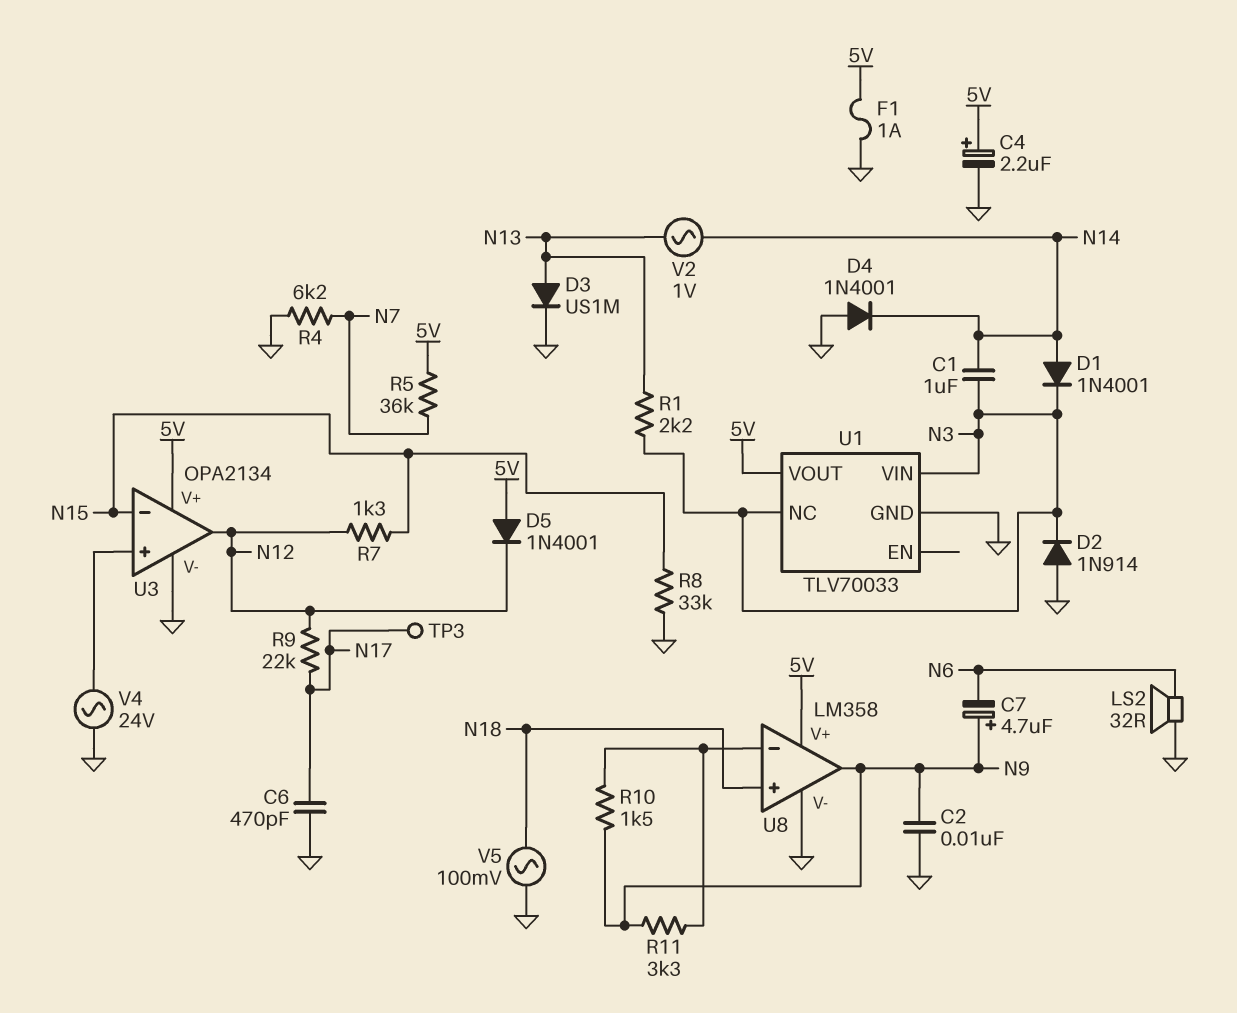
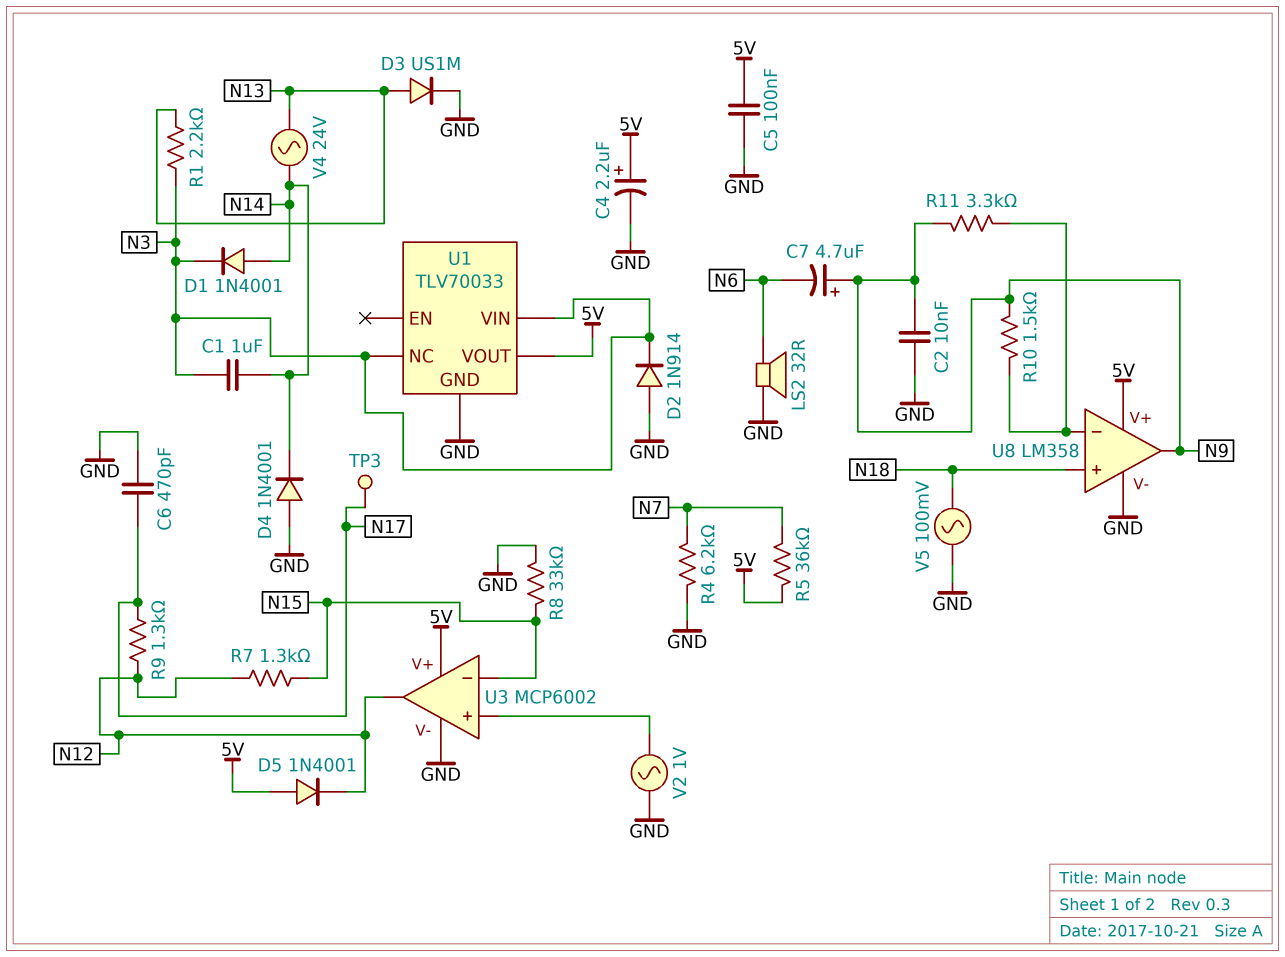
C5: none -> 100nF (5V, GND)
F1: 1A (5V, GND) -> none
R9: 22k (N12, N17) -> 1.3k (N12, N17)
U3: OPA2134 -> MCP6002
V2: AC 1V (N13, N14) -> AC 1V (GND, U3/in+)
V4: AC 24V (GND, U3/in+) -> AC 24V (N13, N14)

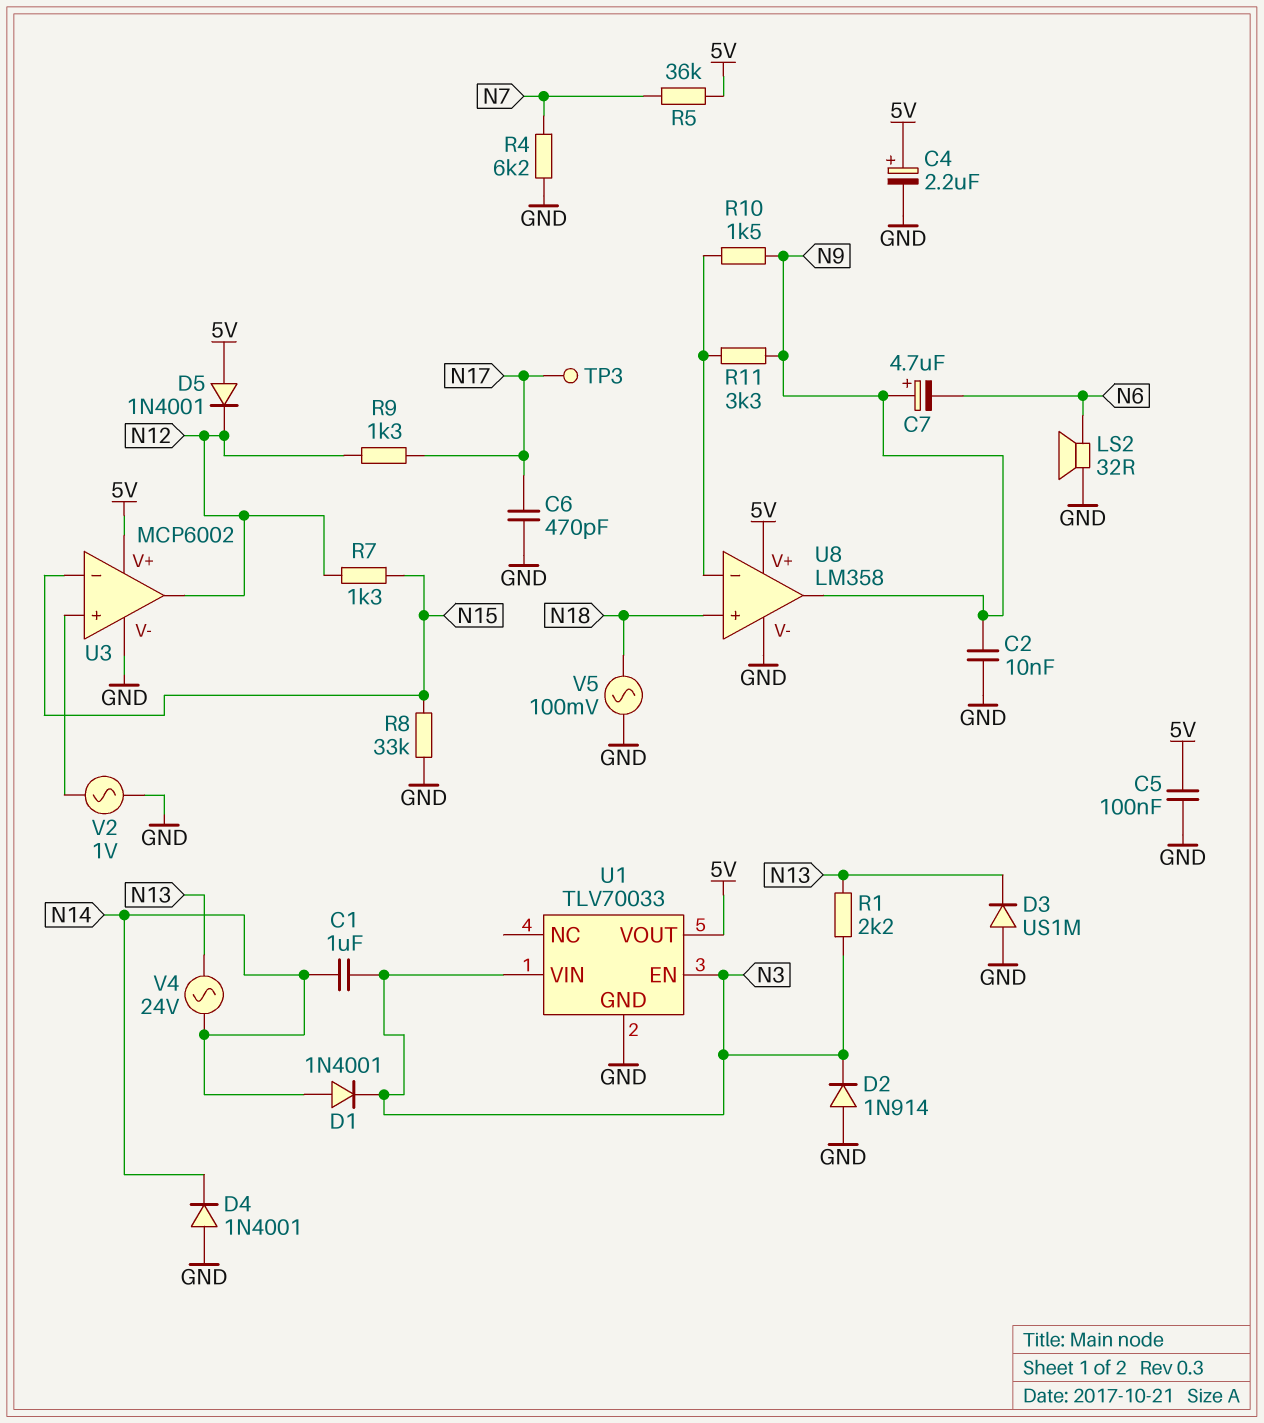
D3: diode US1M (A N13, K GND) -> diode US1M (A GND, K N13)
U1 pin EN: none -> N3
U1 pin NC: N3 -> none

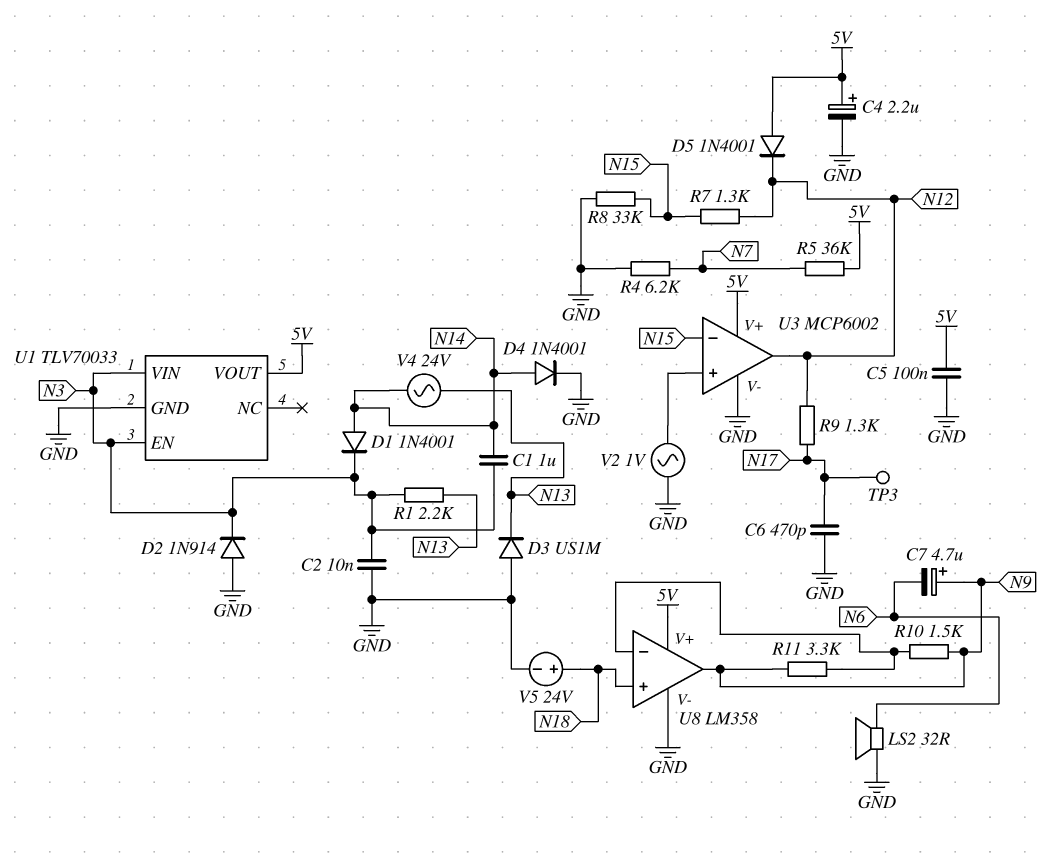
C2: 10nF (GND, N9) -> 10nF (GND, N3)
D4: diode 1N4001 (A GND, K N14) -> diode 1N4001 (A N14, K GND)
V5: AC 100mV (GND, N18) -> 24V (plus N18, minus GND)

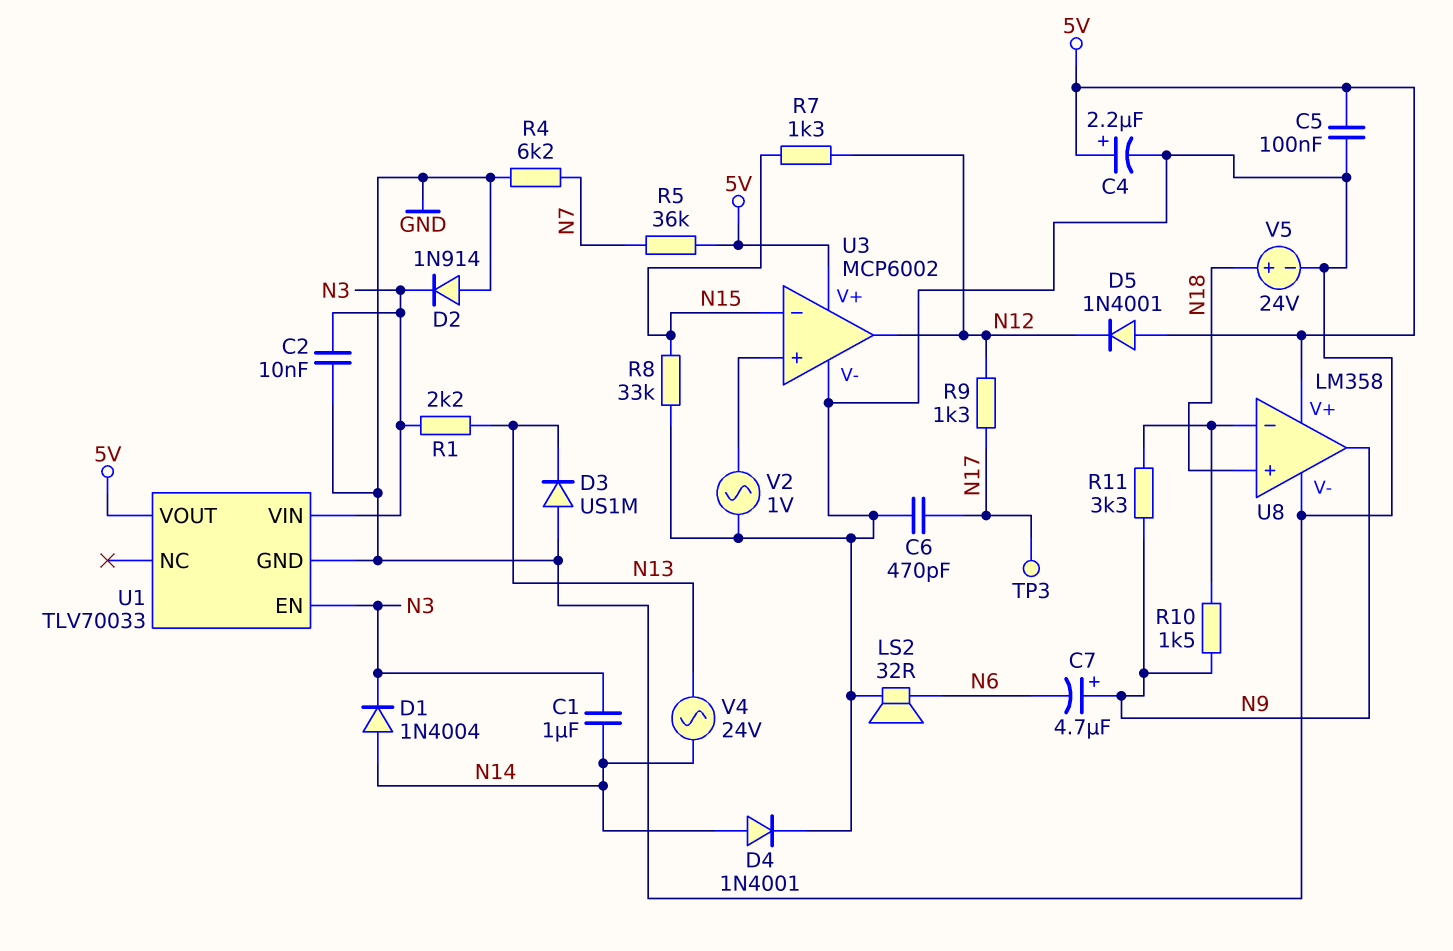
D1: diode 1N4001 (A N14, K N3) -> diode 1N4004 (A N14, K N3)

